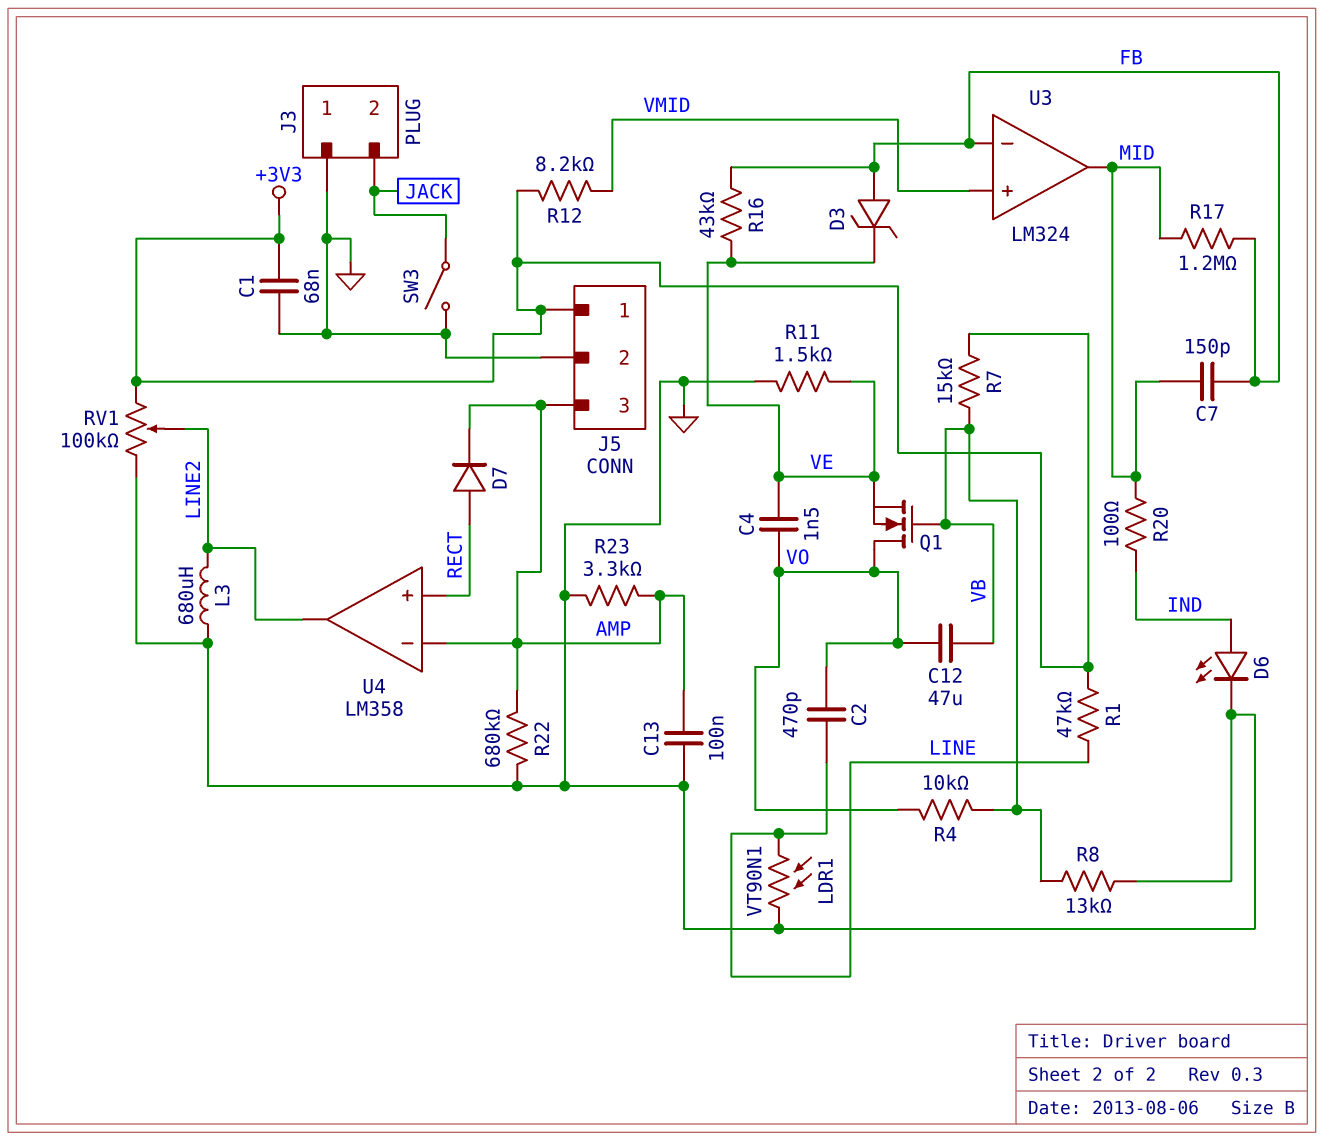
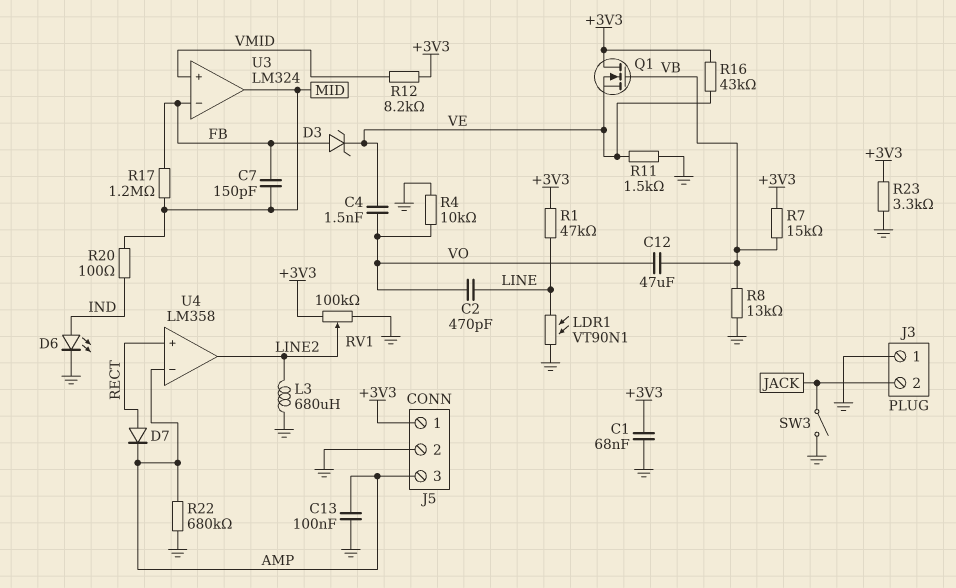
Q1: NMOS (G VB, D VO, S VE) -> NMOS (G VB, D +3V3, S VE)
R4: 10k (VB, VO) -> 10k (GND, VO)
R16: 43k (FB, VE) -> 43k (+3V3, VE)
R23: 3.3k (AMP, GND) -> 3.3k (+3V3, GND)

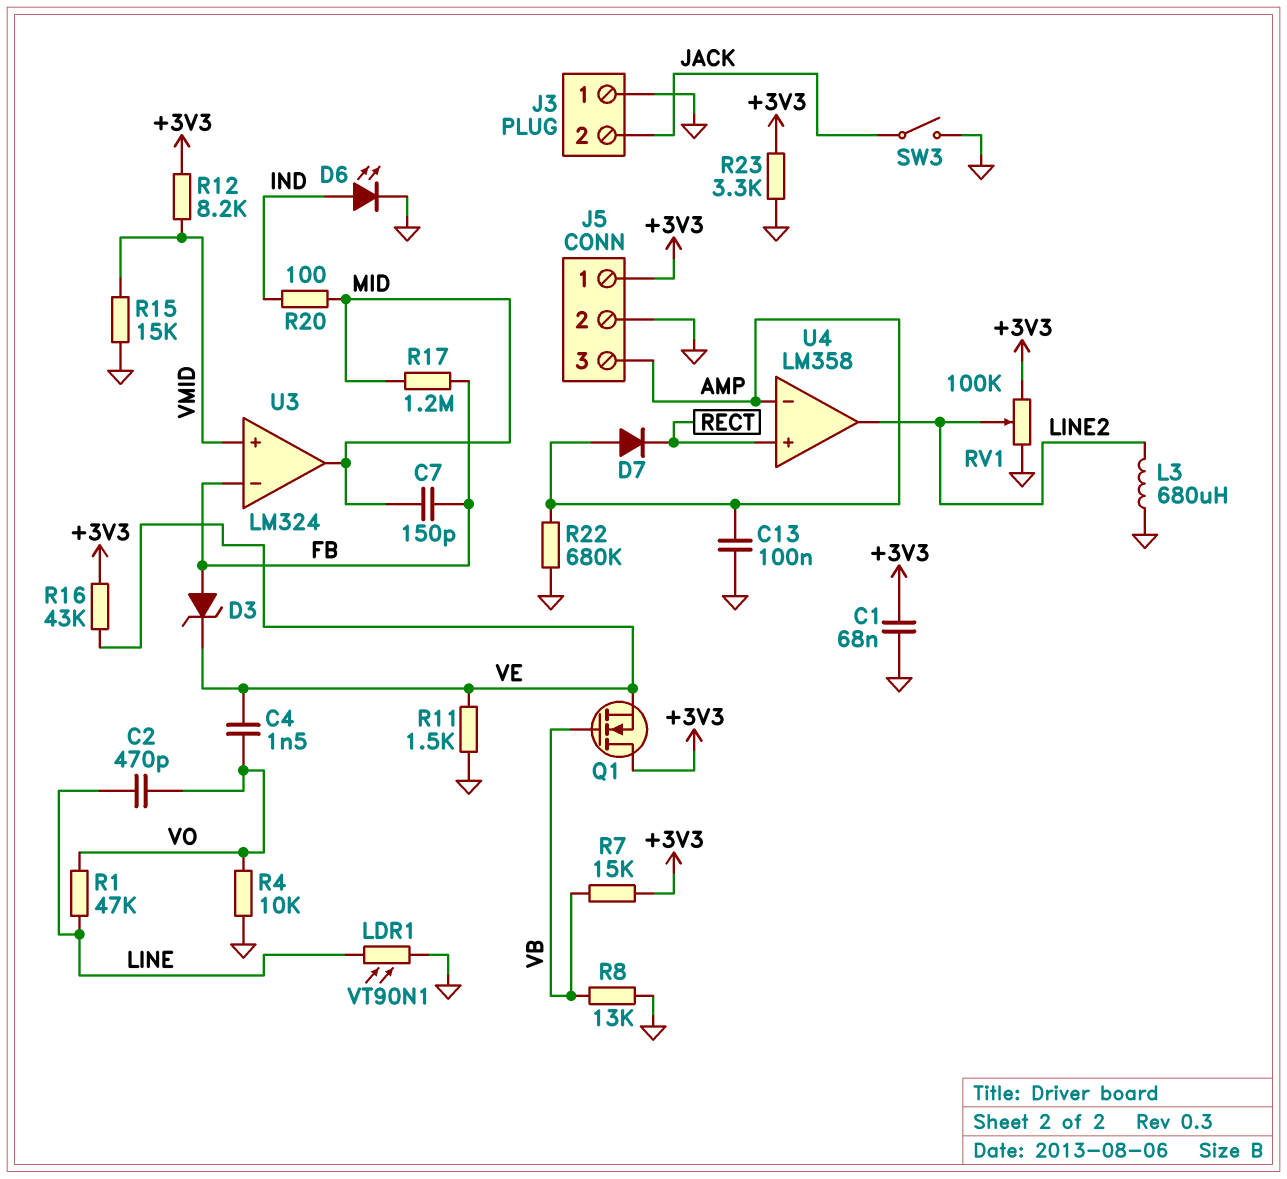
C12: 47uF (VB, VO) -> none
D7: diode (A RECT, K AMP) -> diode (A AMP, K RECT)
R1: 47k (+3V3, LINE) -> 47k (LINE, VO)
R15: none -> 15k (GND, VMID)

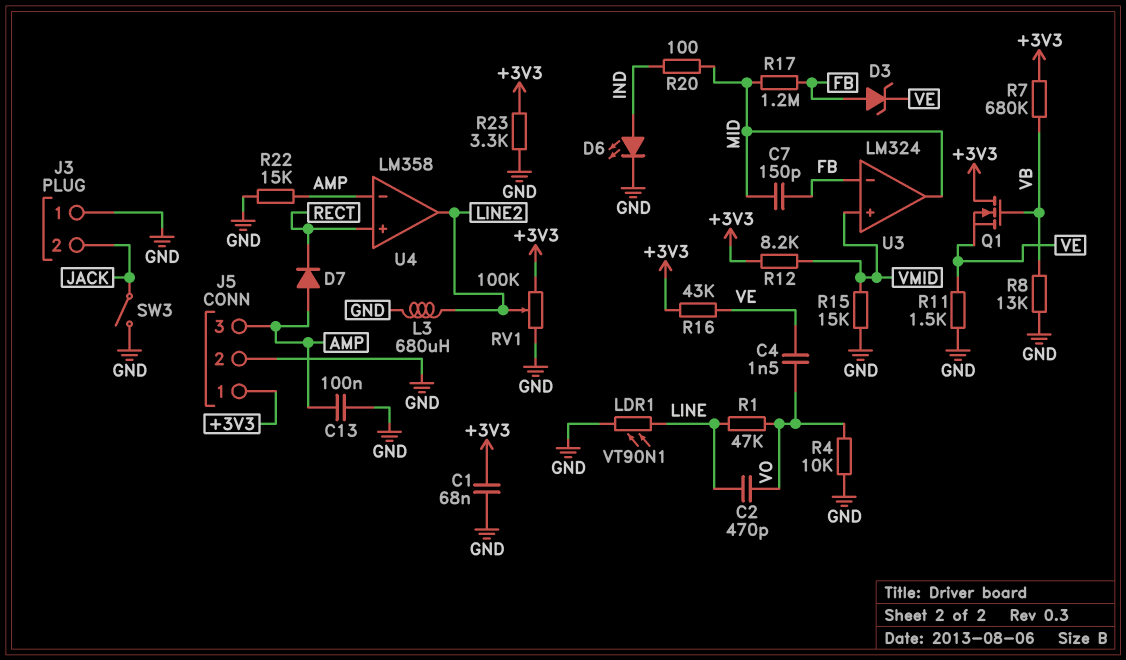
R7: 15k (+3V3, VB) -> 680k (+3V3, VB)
R22: 680k (AMP, GND) -> 15k (AMP, GND)

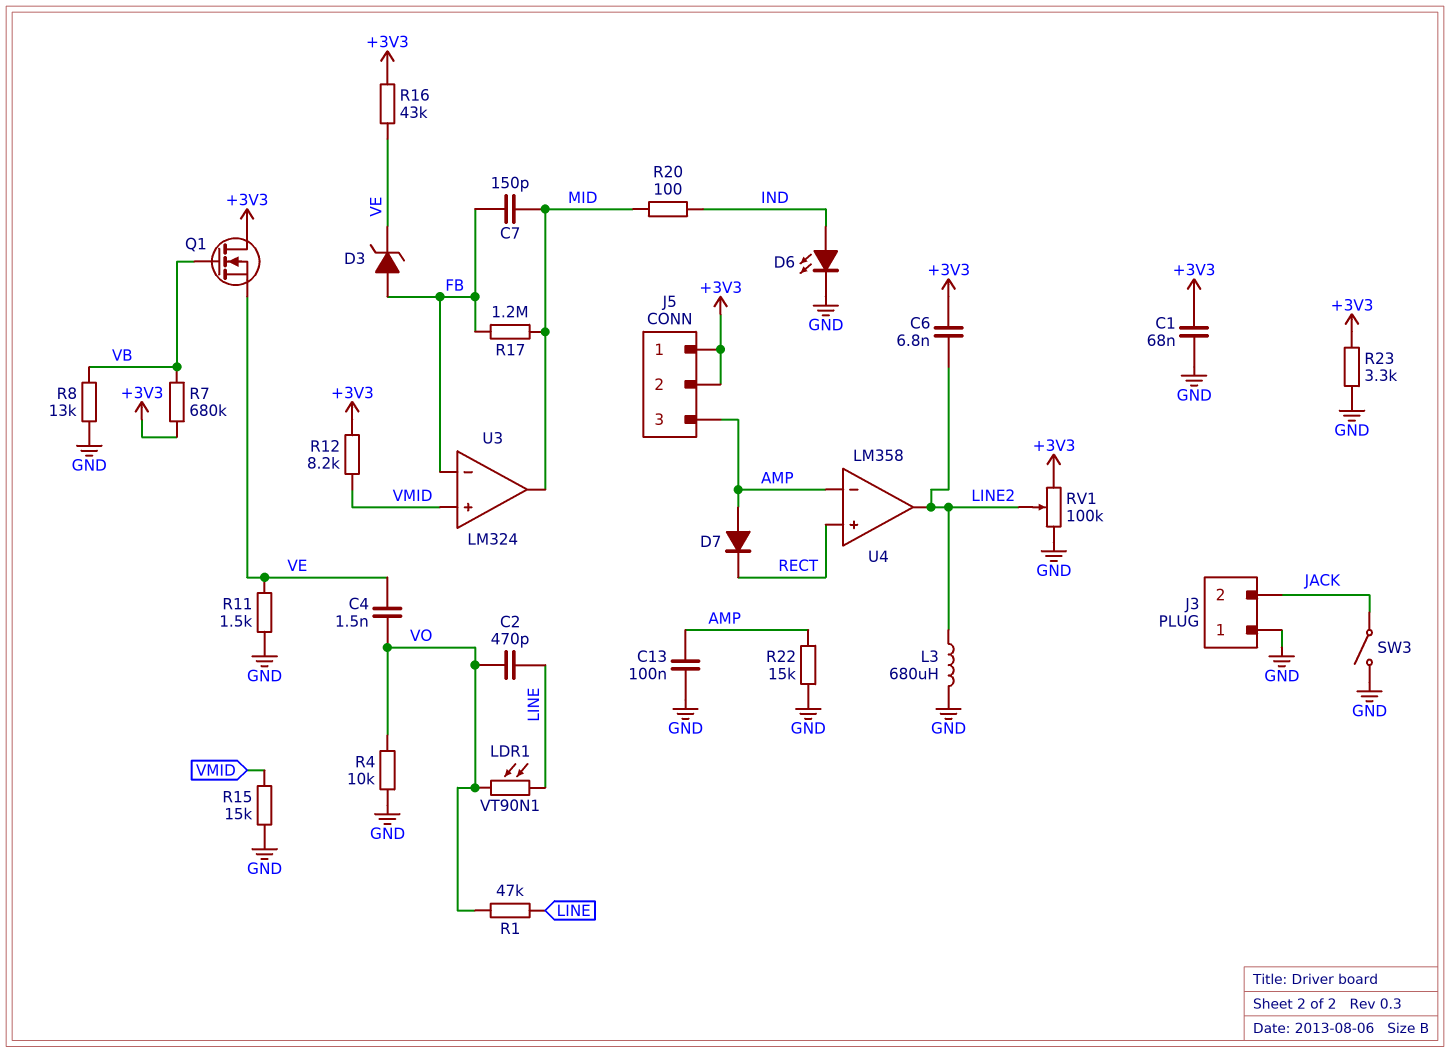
C6: none -> 6.8nF (+3V3, LINE2)
J5 pin 2: GND -> +3V3
LDR1: VT90N1 (GND, LINE) -> VT90N1 (LINE, VO)

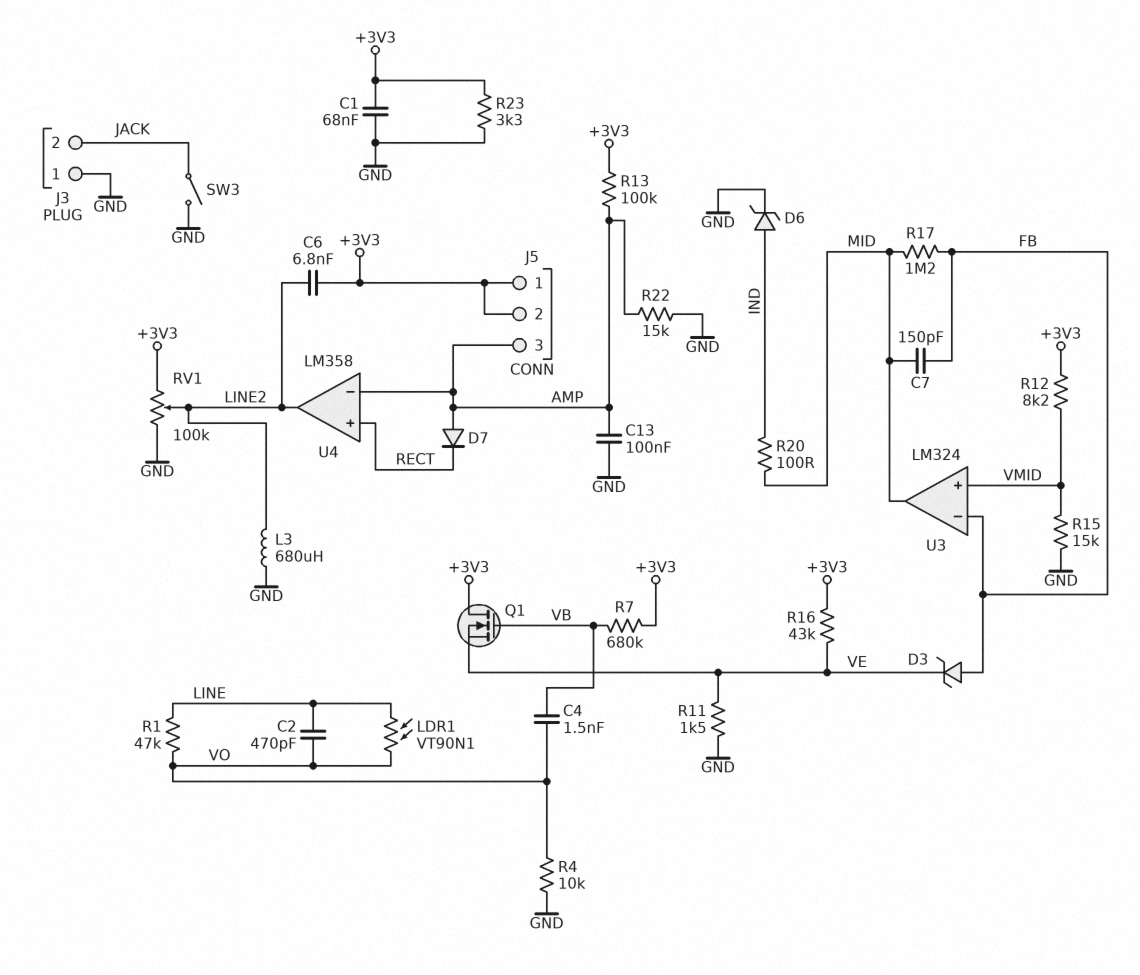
C4: 1.5nF (VE, VO) -> 1.5nF (VB, VO)
D6: LED (A IND, K GND) -> zener (A IND, K GND)
R8: 13k (GND, VB) -> none
R13: none -> 100k (+3V3, AMP)

